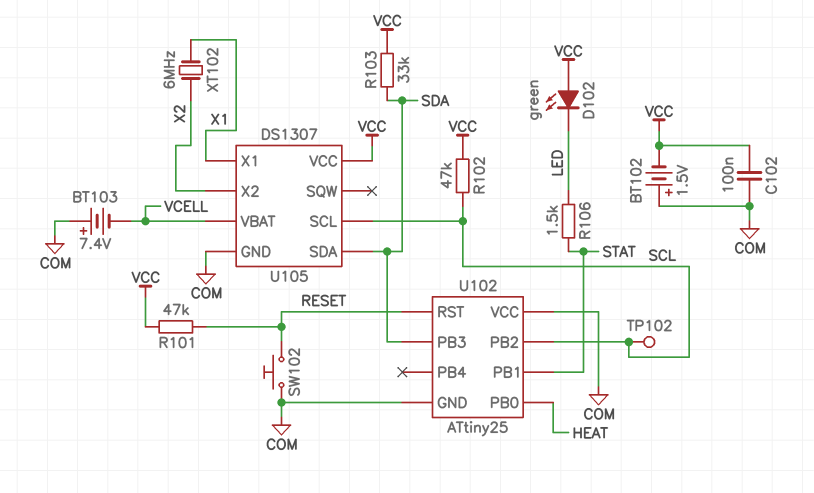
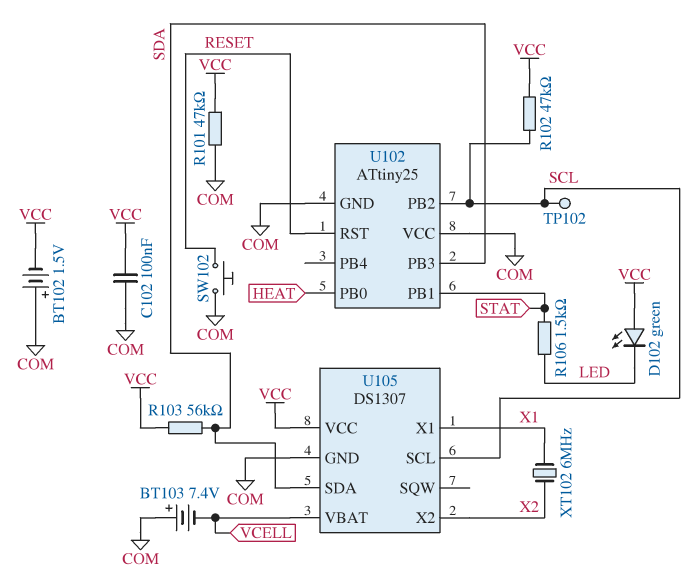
R101: 47k (RESET, VCC) -> 47k (COM, VCC)
R103: 33k (SDA, VCC) -> 56k (SDA, VCC)

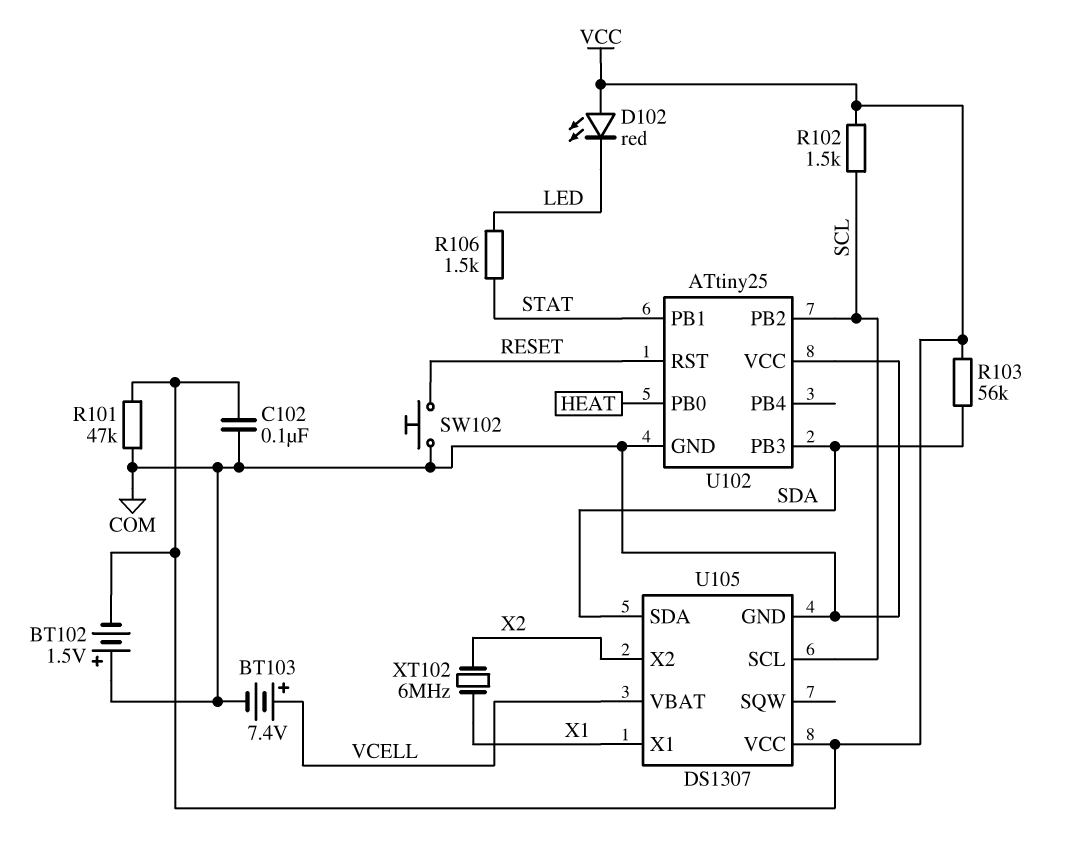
BT103: 7.4V (plus COM, minus VCELL) -> 7.4V (plus VCELL, minus COM)
D102: LED green (A VCC, K LED) -> LED red (A VCC, K LED)
R102: 47k (SCL, VCC) -> 1.5k (SCL, VCC)
TP102: test point (SCL) -> none

